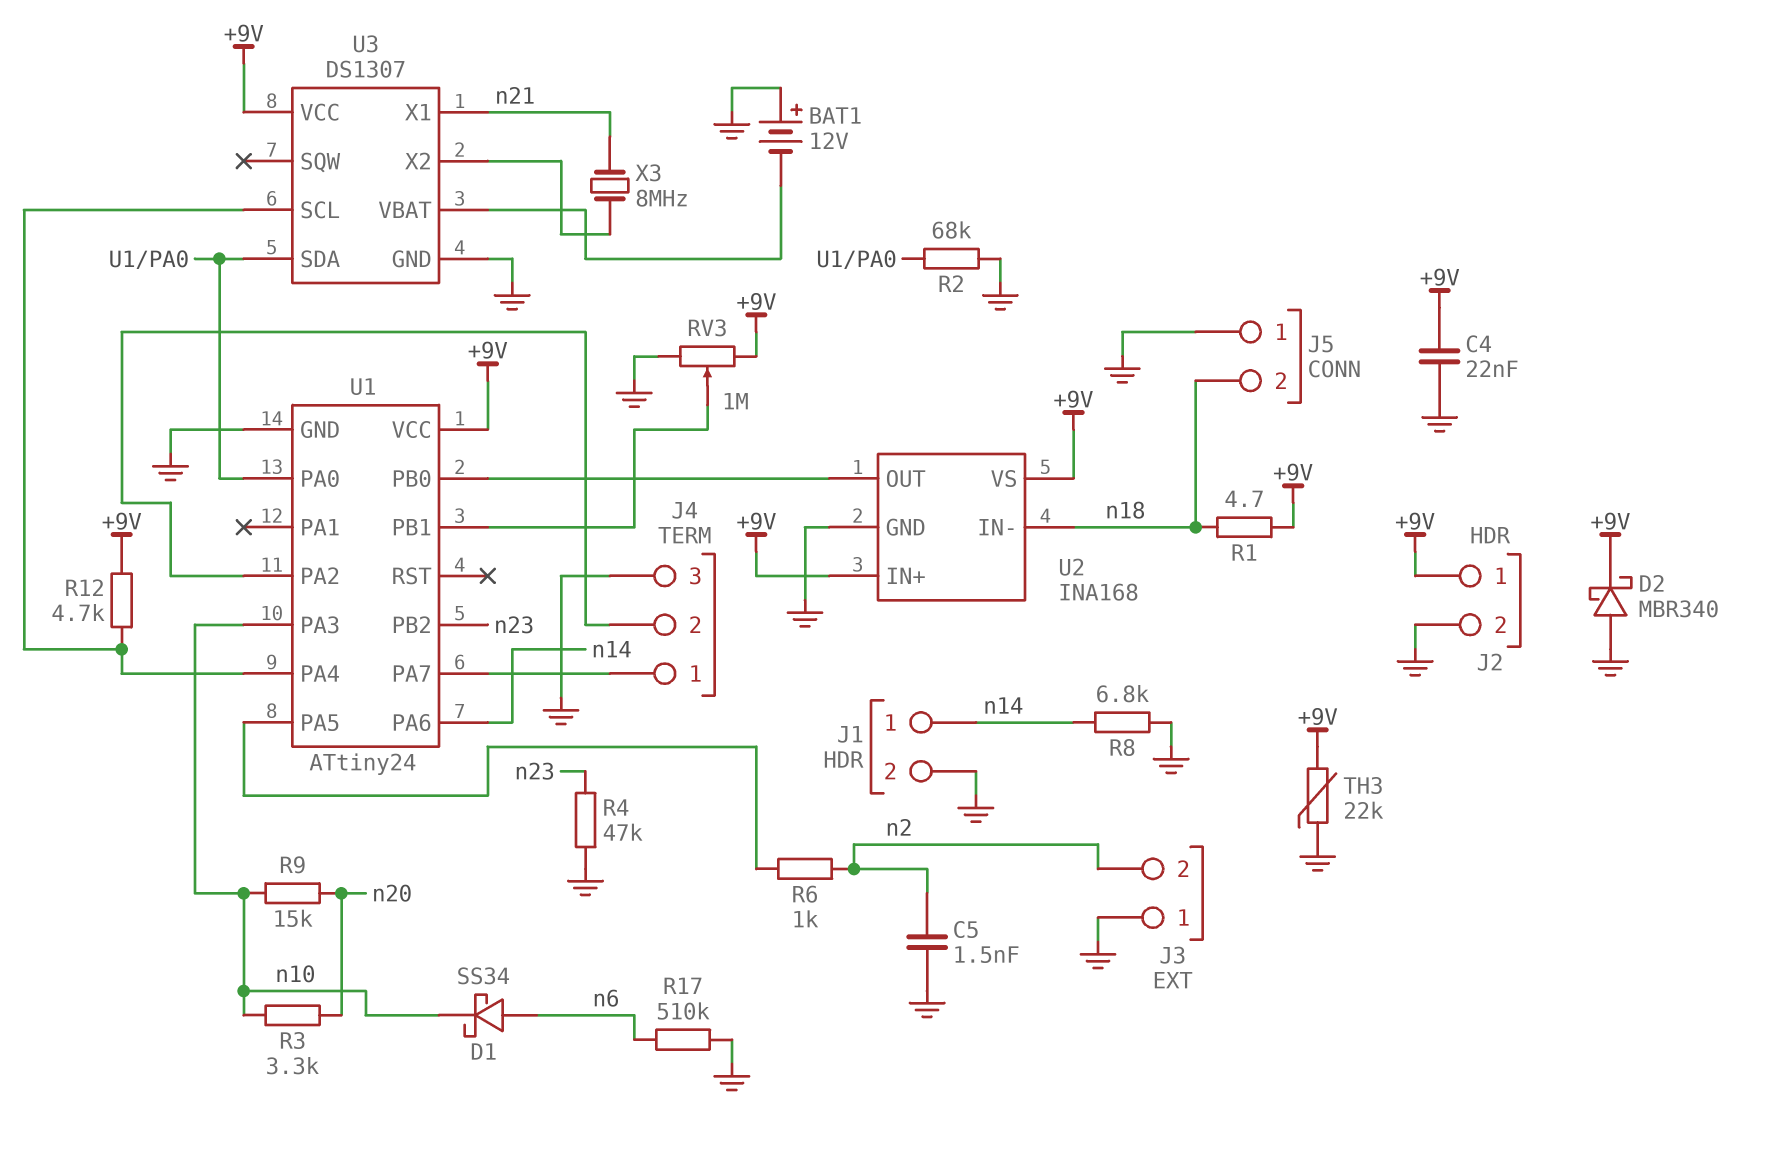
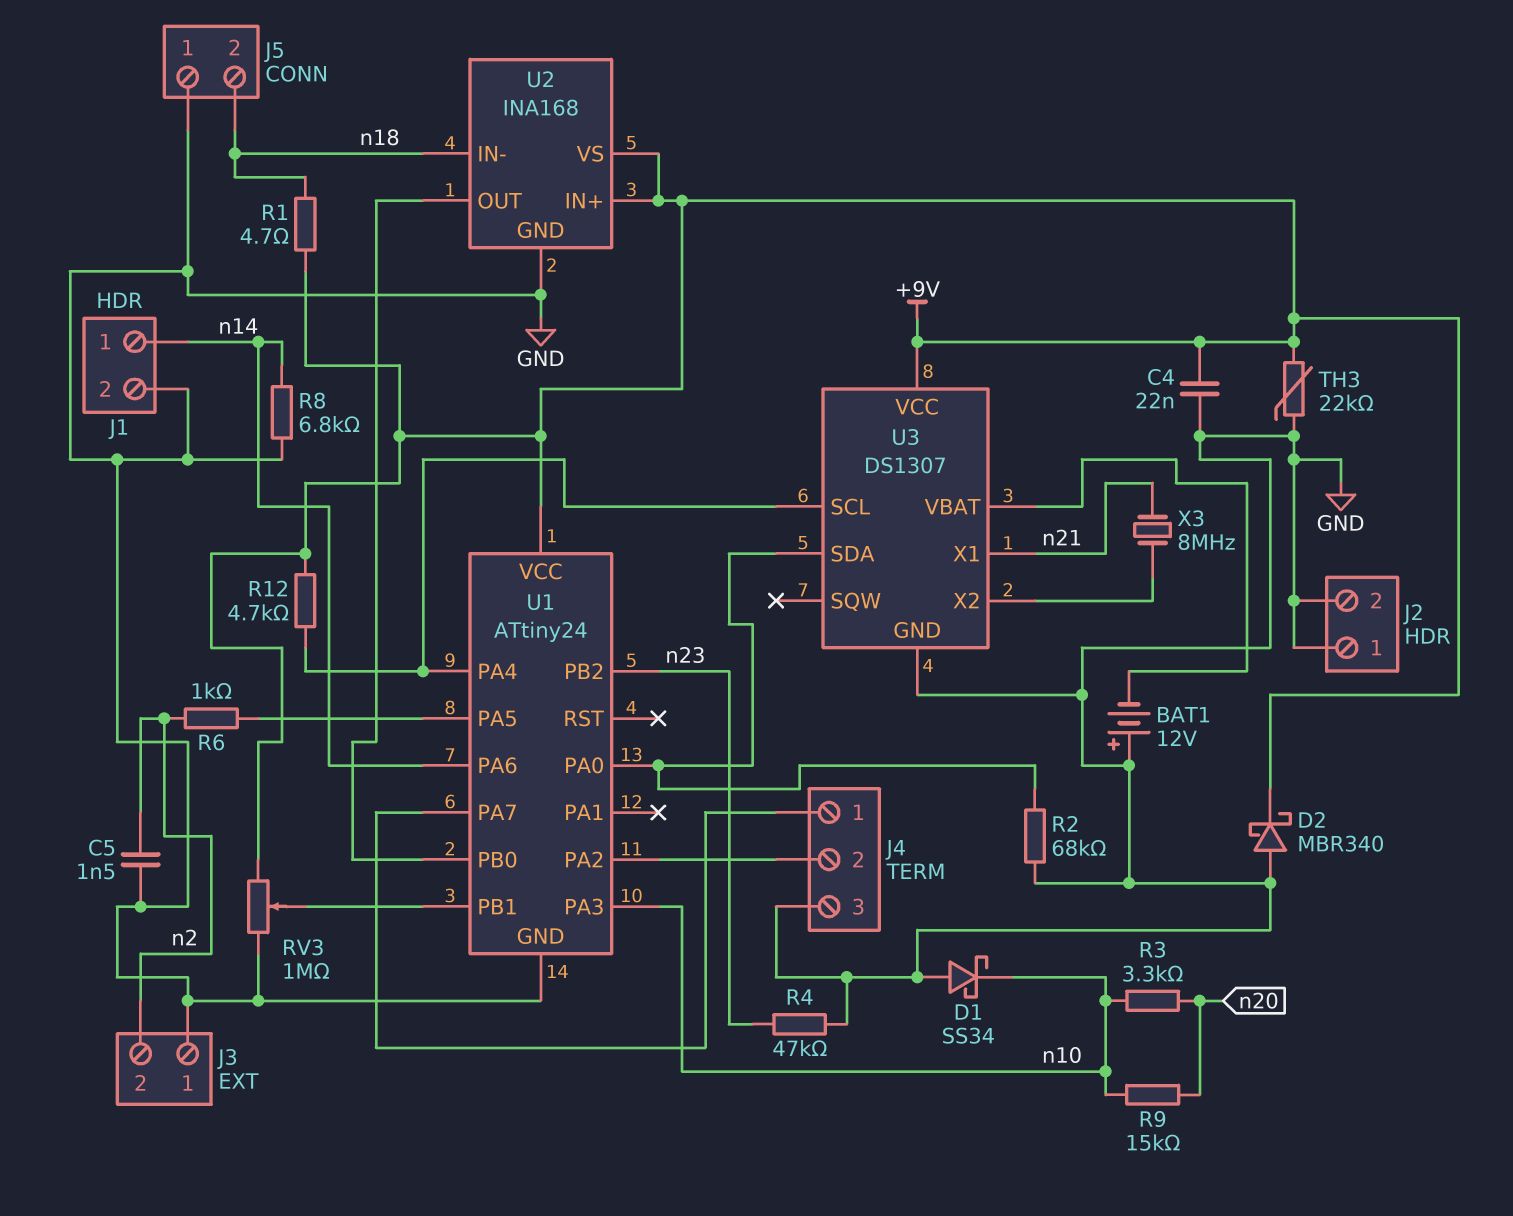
D1: schottky SS34 (A n6, K n10) -> schottky SS34 (A GND, K n10)
J2 pin 1: +9V -> GND
R17: 510k (GND, n6) -> none

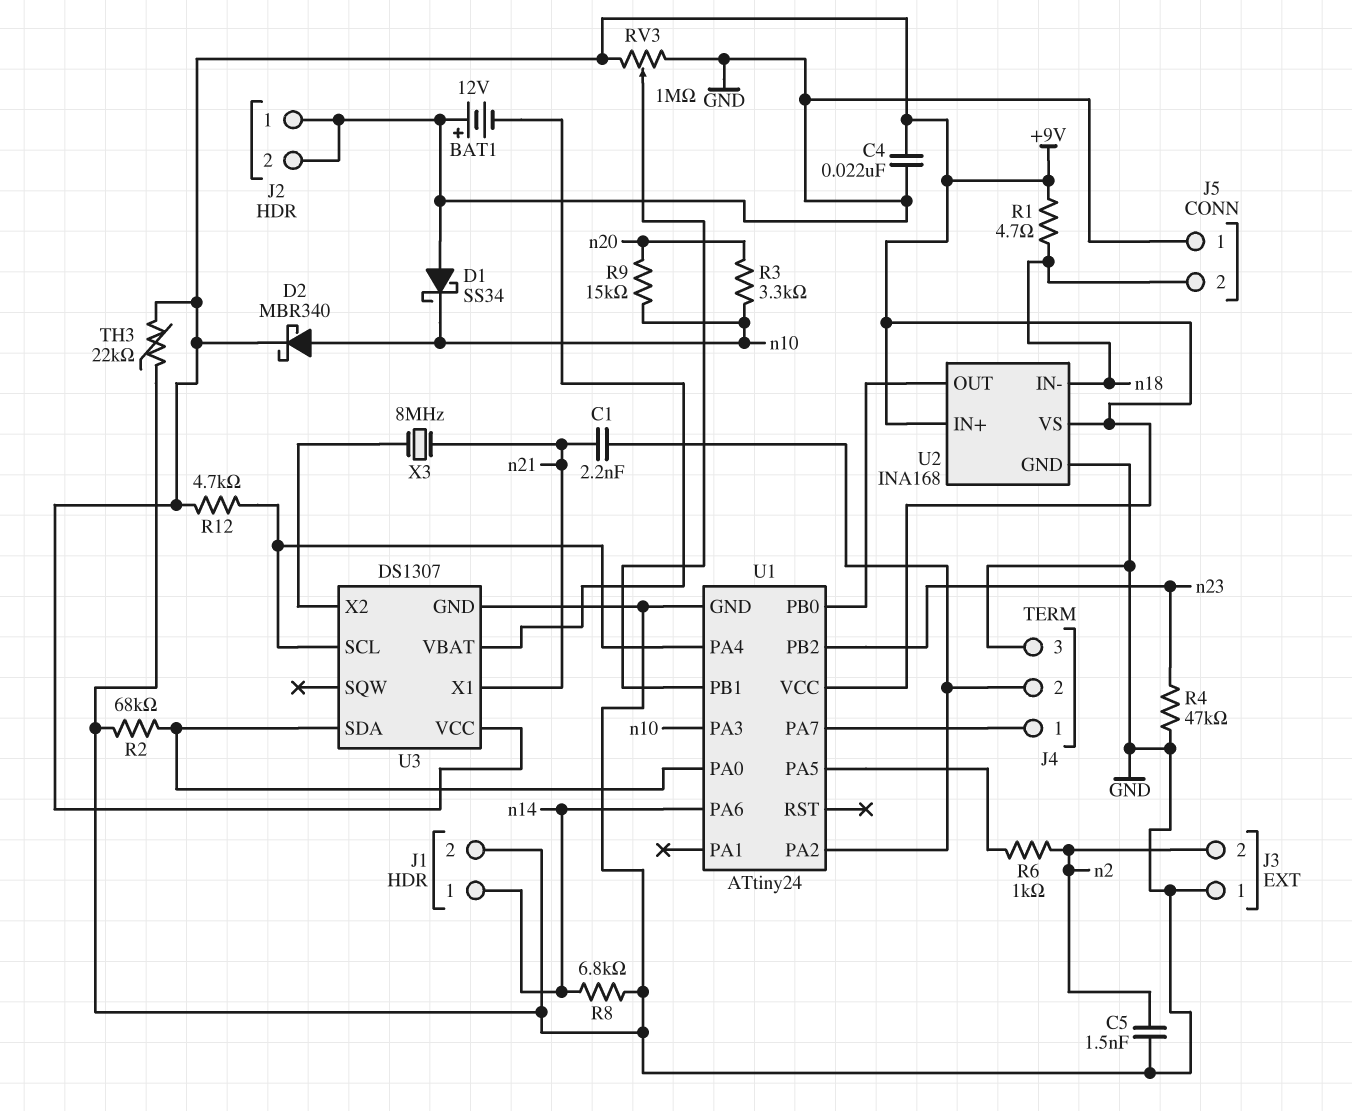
C1: none -> 2.2nF (J4/2, n21)
D2: schottky MBR340 (A GND, K +9V) -> schottky MBR340 (A n10, K +9V)

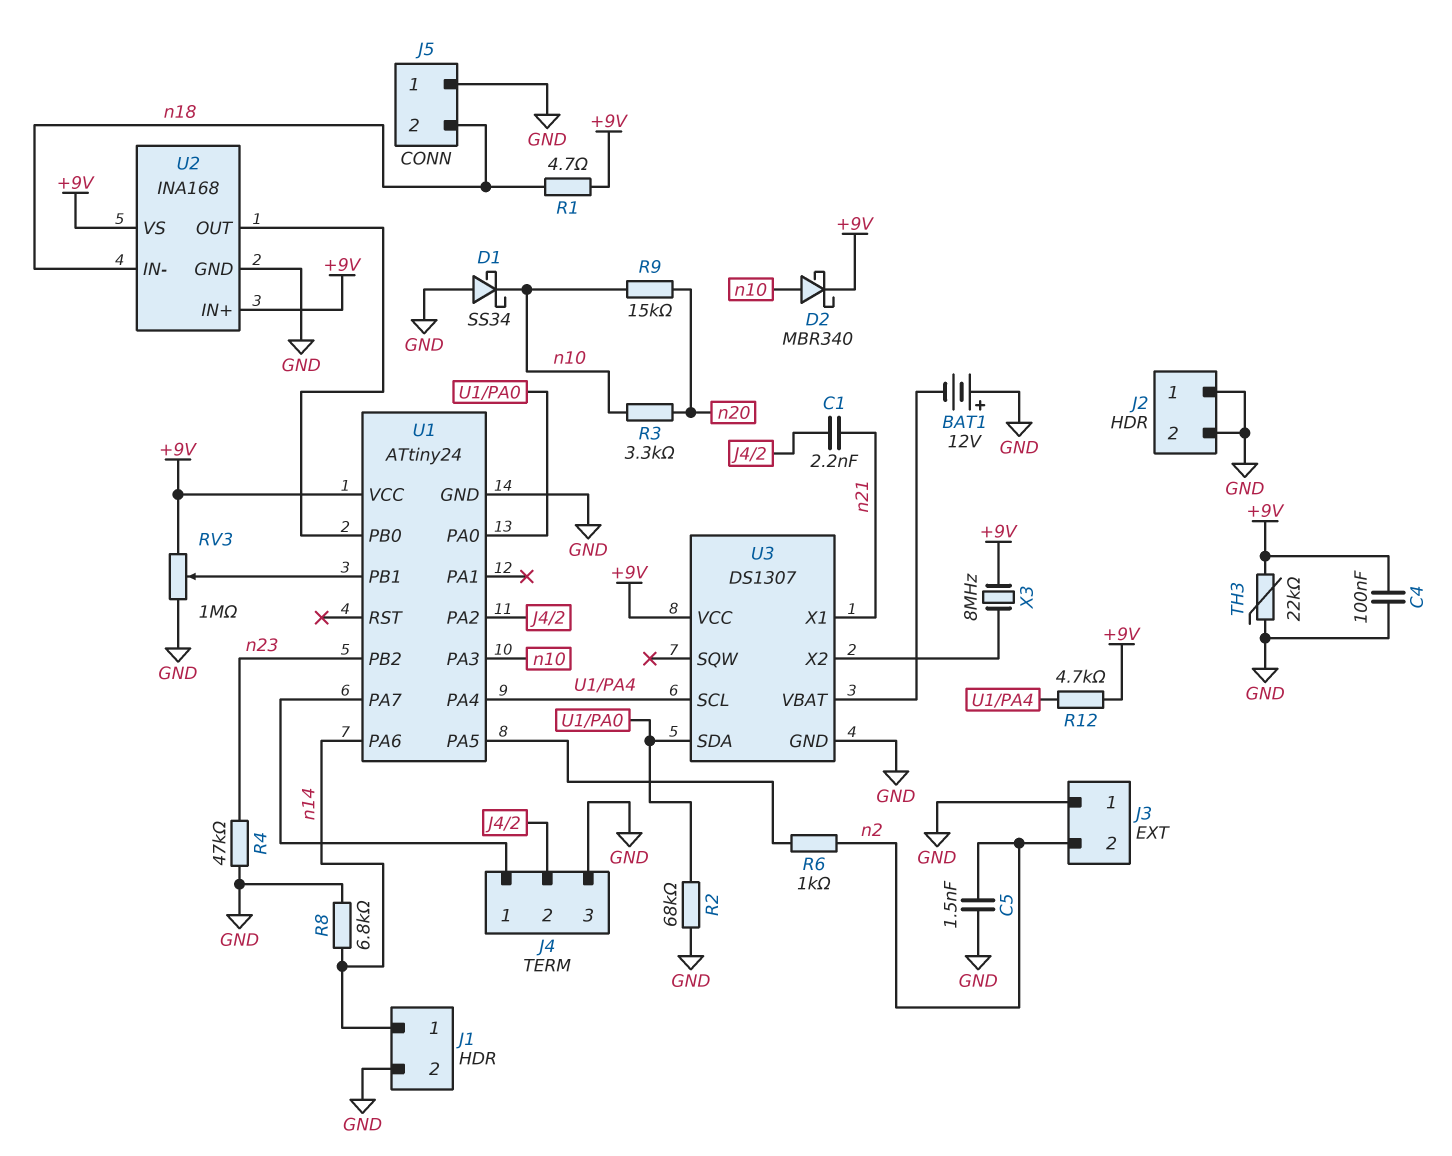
C4: 22nF (+9V, GND) -> 100nF (+9V, GND)
X3: 8MHz (U3/X2, n21) -> 8MHz (+9V, U3/X2)

